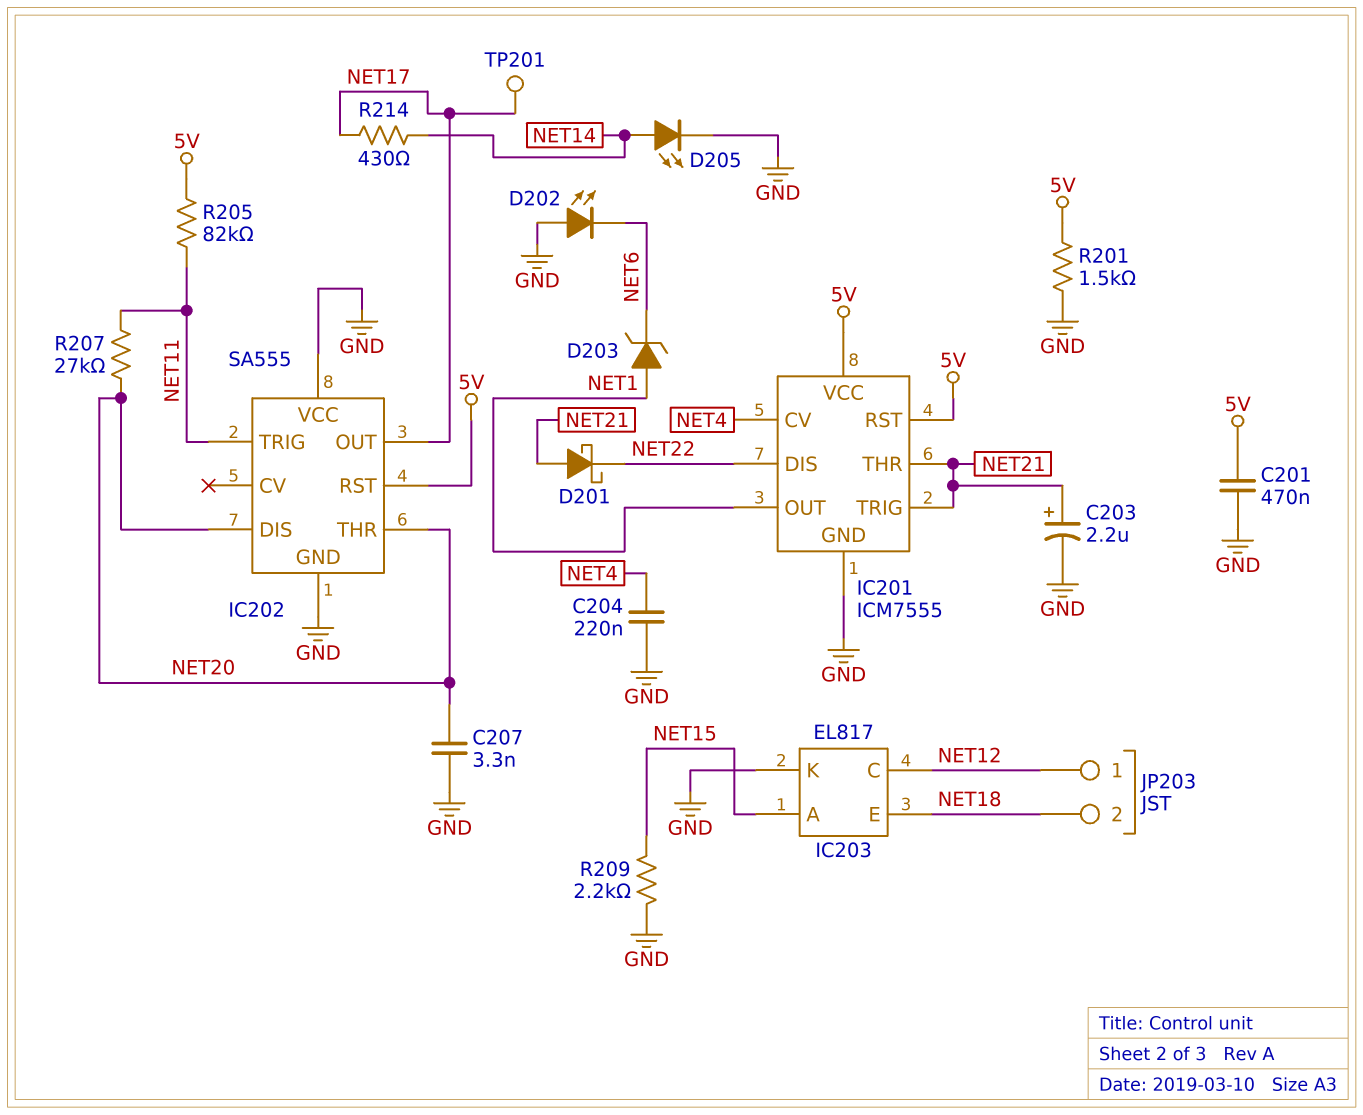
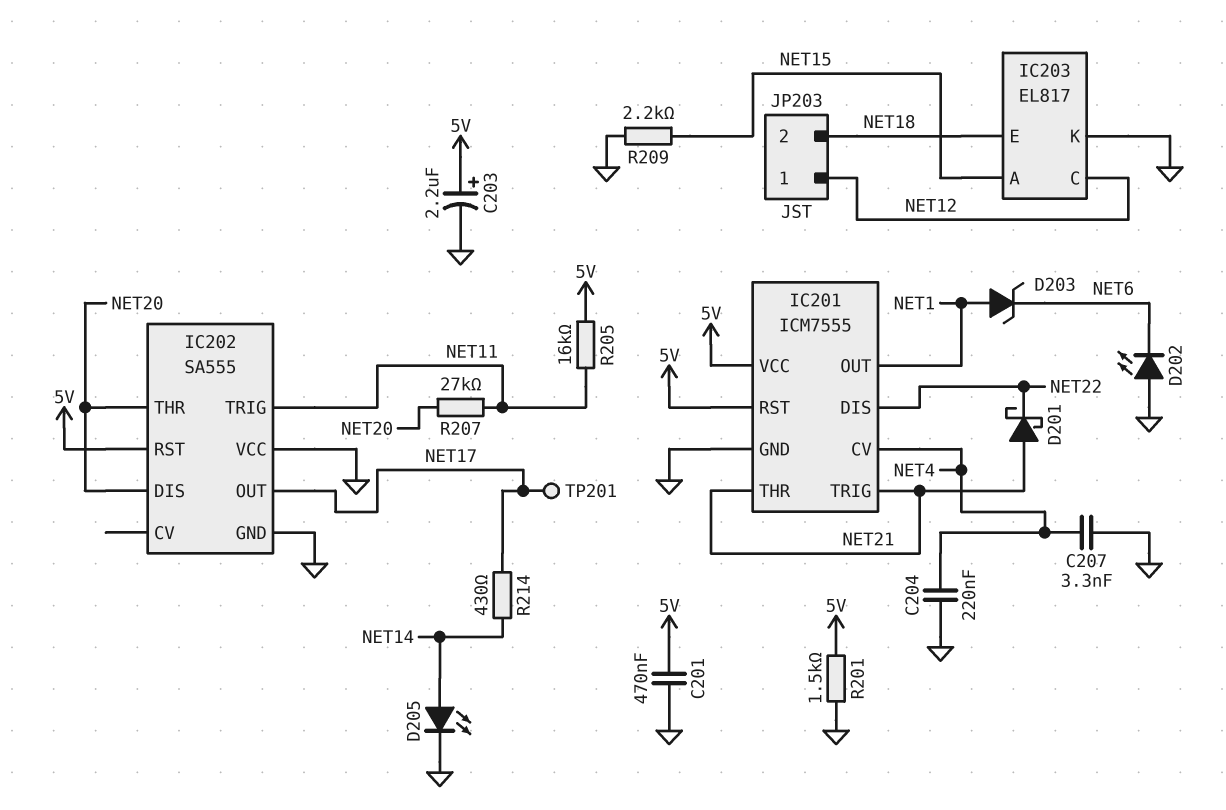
C203: 2.2uF (plus NET21, minus GND) -> 2.2uF (plus 5V, minus GND)
C207: 3.3nF (GND, NET20) -> 3.3nF (GND, NET4)
R205: 82k (5V, NET11) -> 16k (5V, NET11)

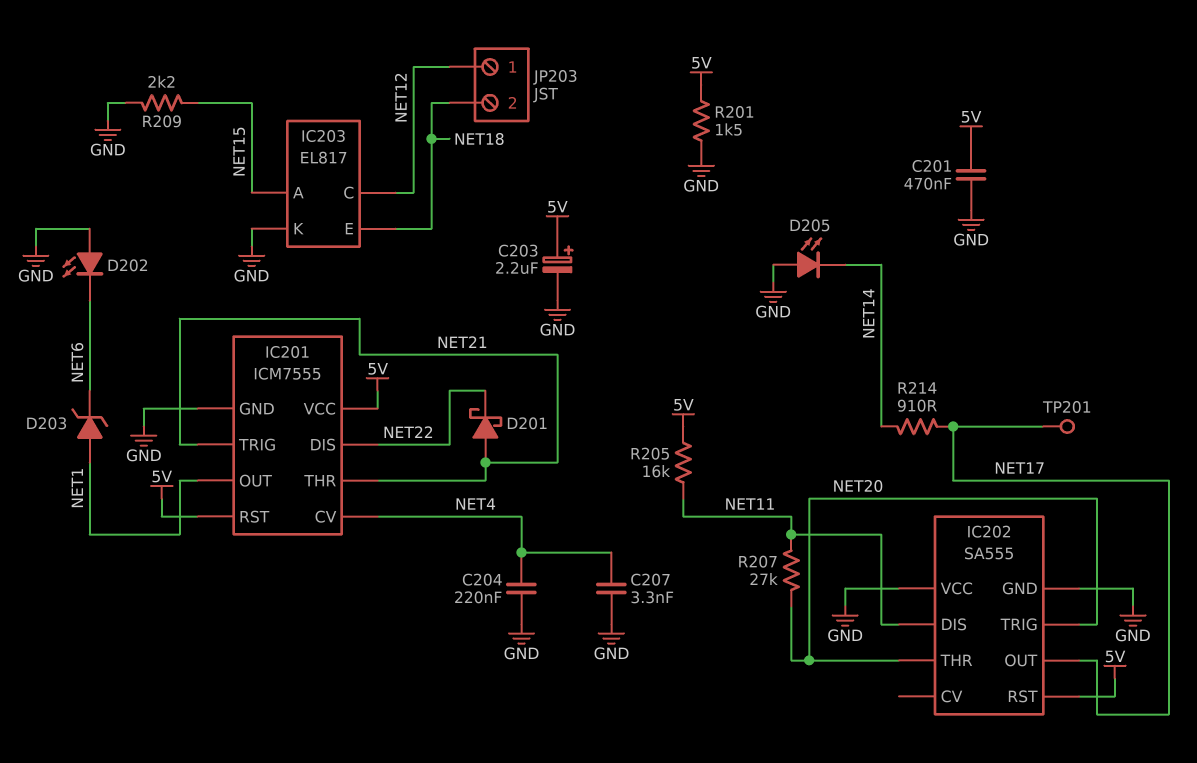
D205: LED (A NET14, K GND) -> LED (A GND, K NET14)
IC202 pin DIS: NET20 -> NET11
IC202 pin TRIG: NET11 -> NET20
R214: 430 (NET14, NET17) -> 910 (NET14, NET17)

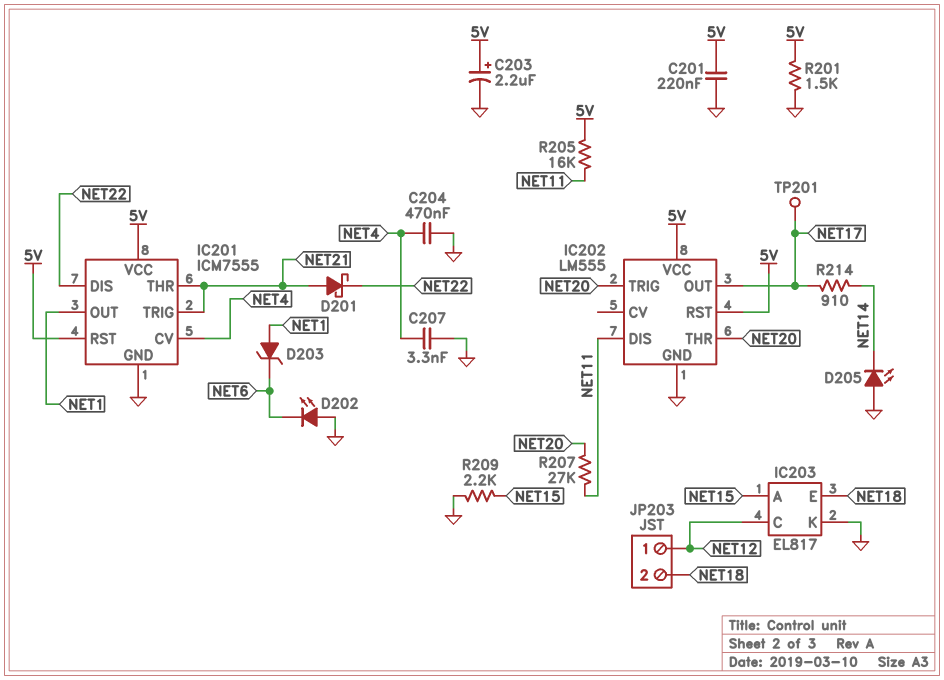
C201: 470nF (5V, GND) -> 220nF (5V, GND)
C204: 220nF (GND, NET4) -> 470nF (GND, NET4)
IC202: SA555 -> LM555
IC202 pin VCC: GND -> 5V

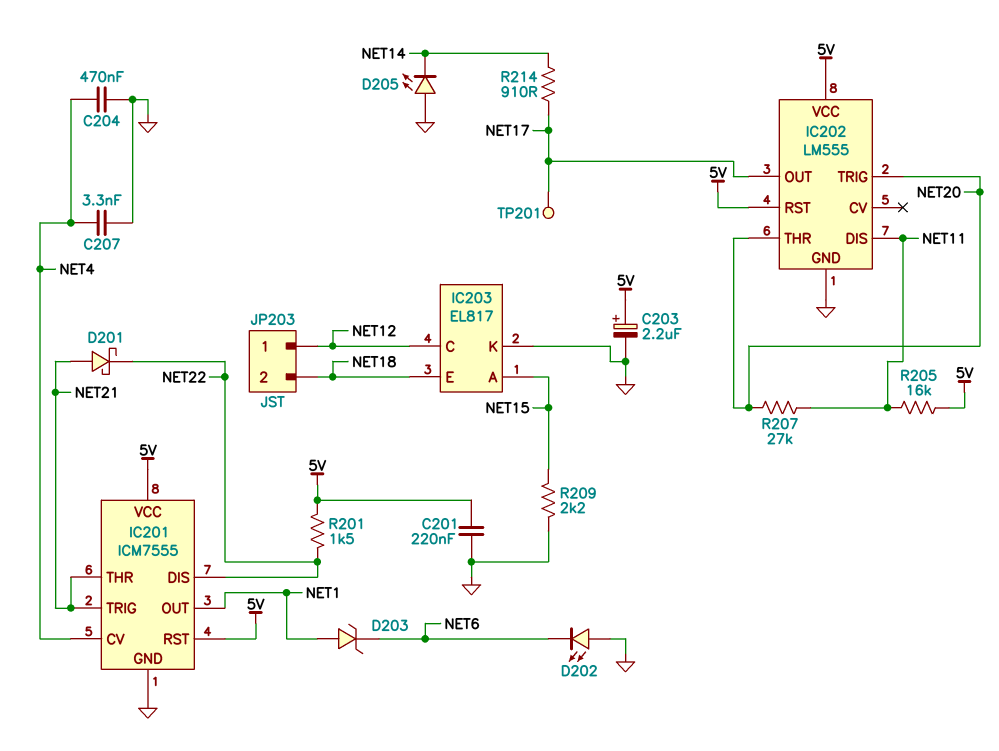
R201: 1.5k (5V, GND) -> 1.5k (5V, NET22)

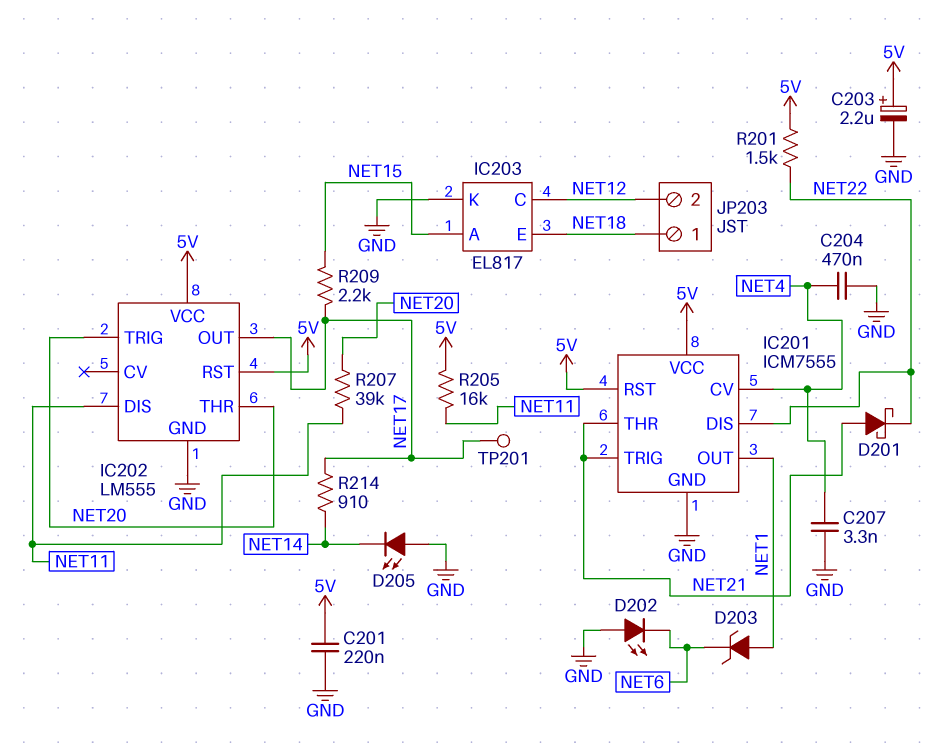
JP203 pin 1: NET12 -> NET18
JP203 pin 2: NET18 -> NET12
R207: 27k (NET11, NET20) -> 39k (NET11, NET20)
R209: 2.2k (GND, NET15) -> 2.2k (NET15, NET17)

